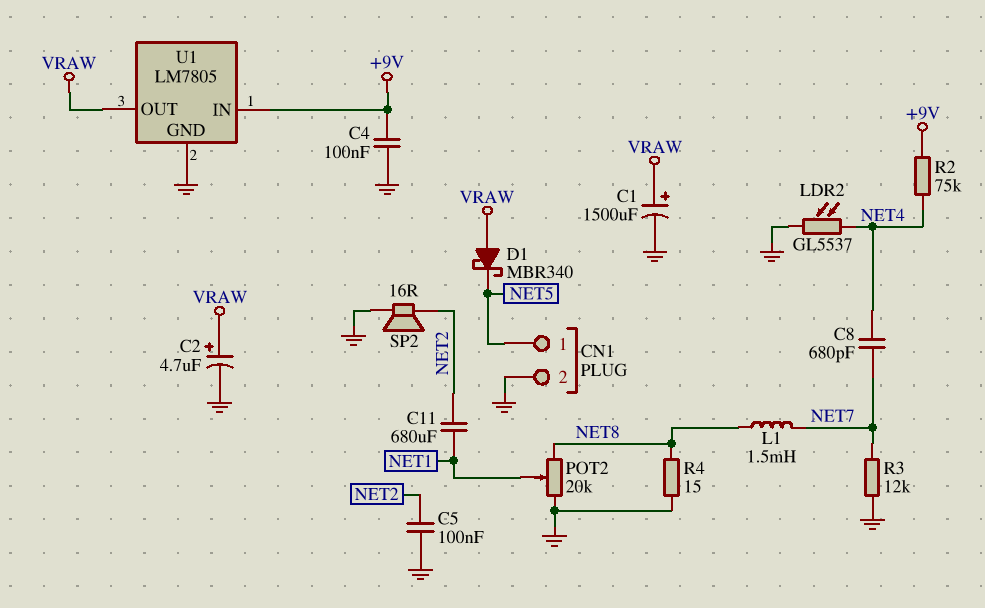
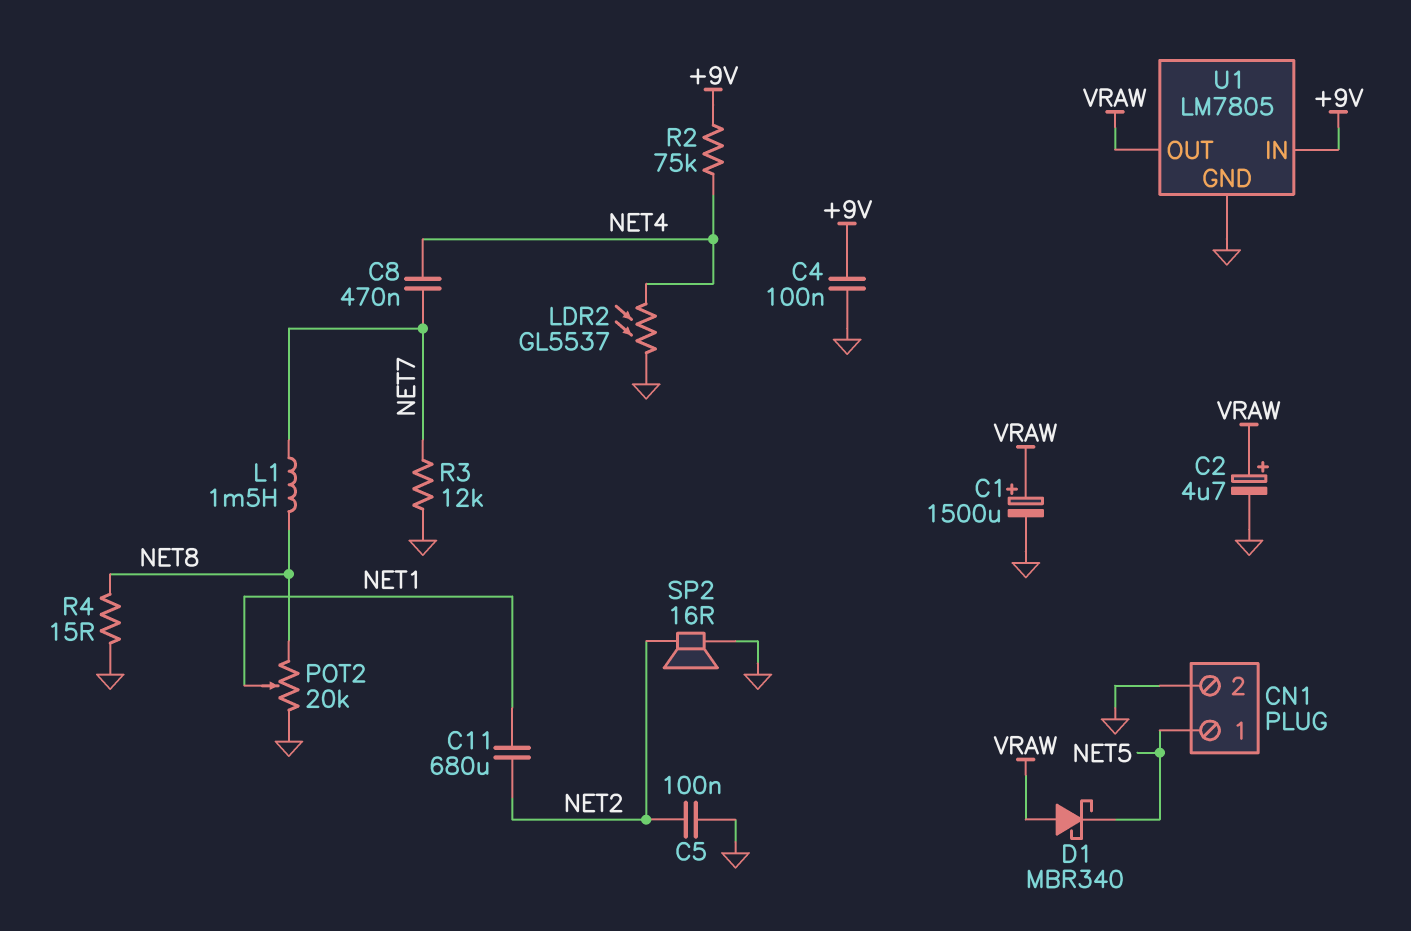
C8: 680pF (NET4, NET7) -> 470nF (NET4, NET7)

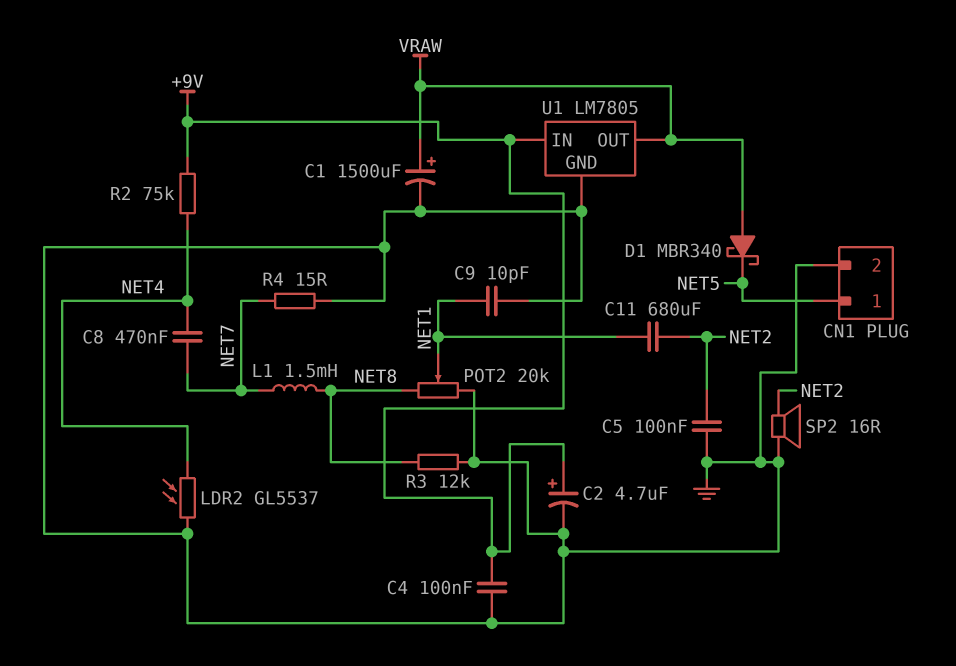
C2: 4.7uF (plus VRAW, minus GND) -> 4.7uF (plus +9V, minus GND)
C9: none -> 10pF (GND, NET1)
R3: 12k (GND, NET7) -> 12k (GND, NET8)
R4: 15 (GND, NET8) -> 15 (GND, NET7)

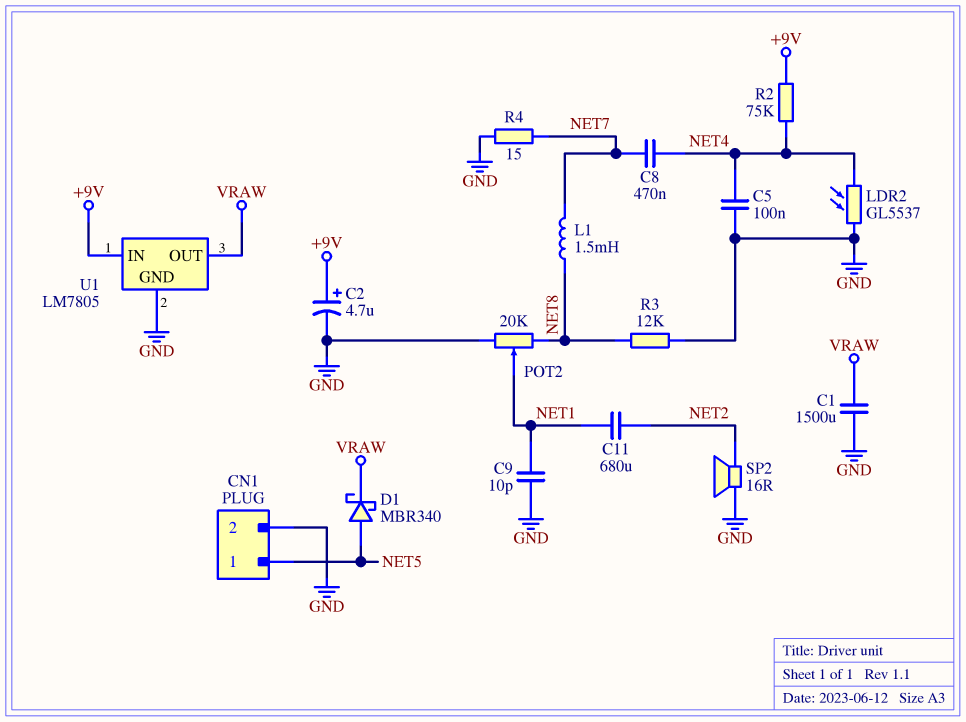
C1: 1500uF (plus VRAW, minus GND) -> 1500uF (GND, VRAW)
C4: 100nF (+9V, GND) -> none
C5: 100nF (GND, NET2) -> 100nF (GND, NET4)
D1: schottky MBR340 (A VRAW, K NET5) -> schottky MBR340 (A NET5, K VRAW)

